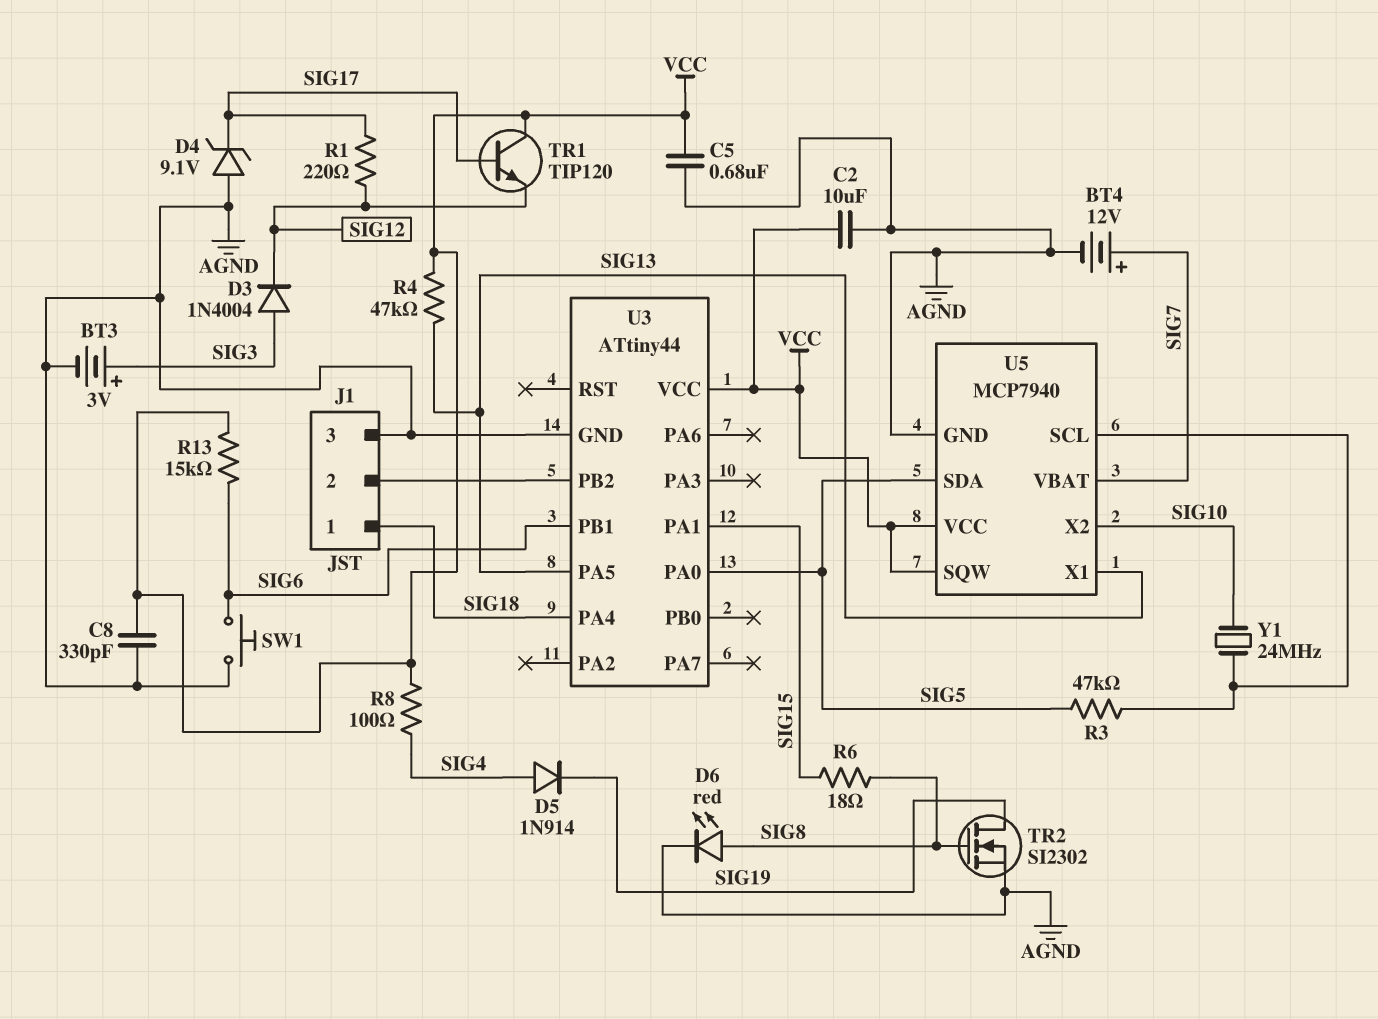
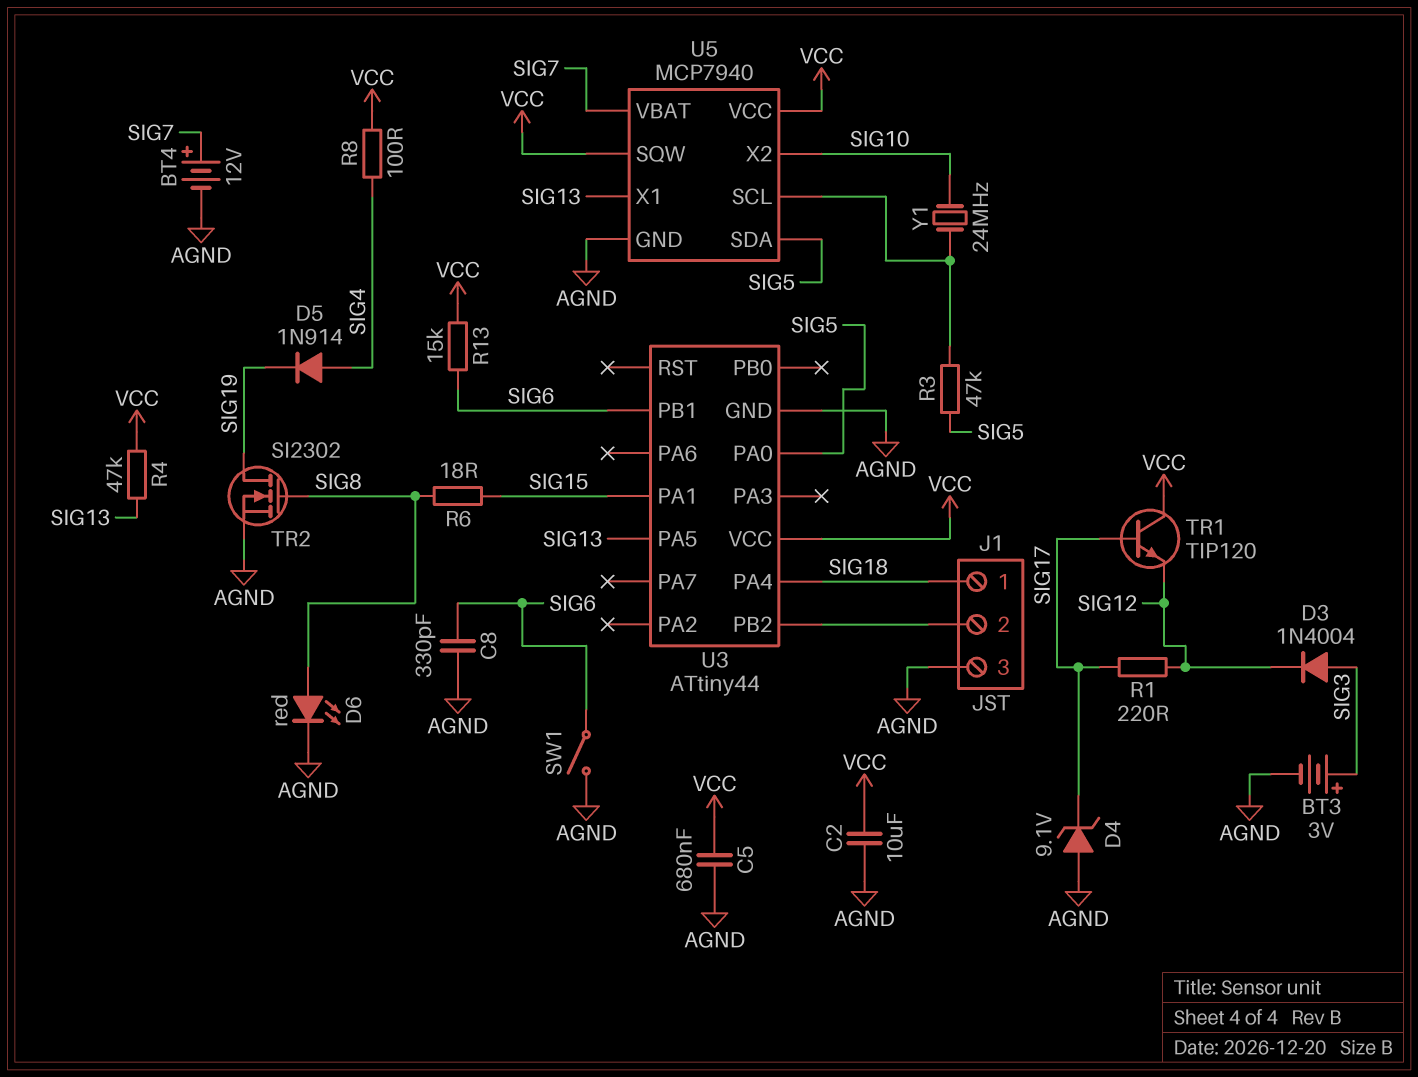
C8: 330pF (AGND, VCC) -> 330pF (AGND, SIG6)
SW1: button (AGND, SIG6) -> switch (AGND, SIG6)

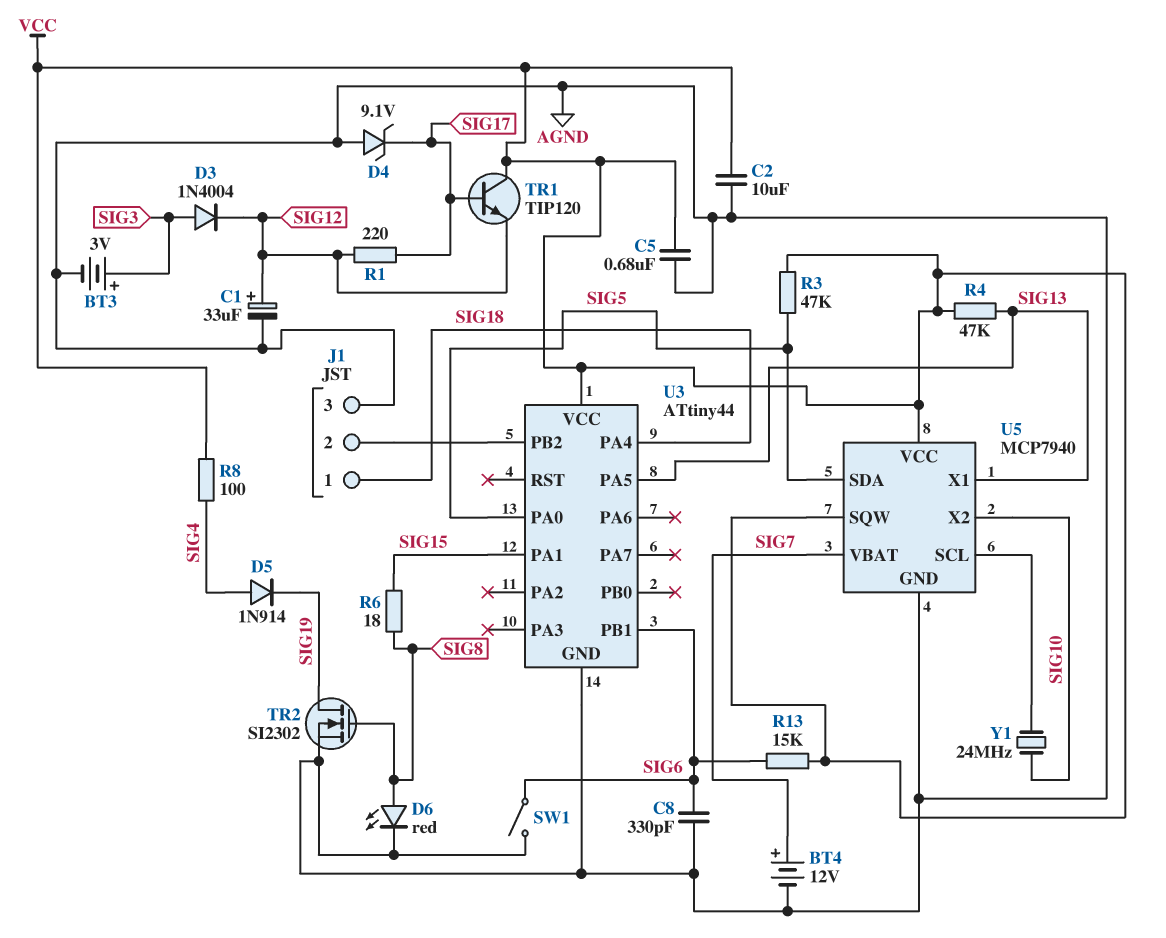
C1: none -> 33uF (plus SIG12, minus AGND)
R3: 47k (SIG5, U5/SCL) -> 47k (SIG5, VCC)

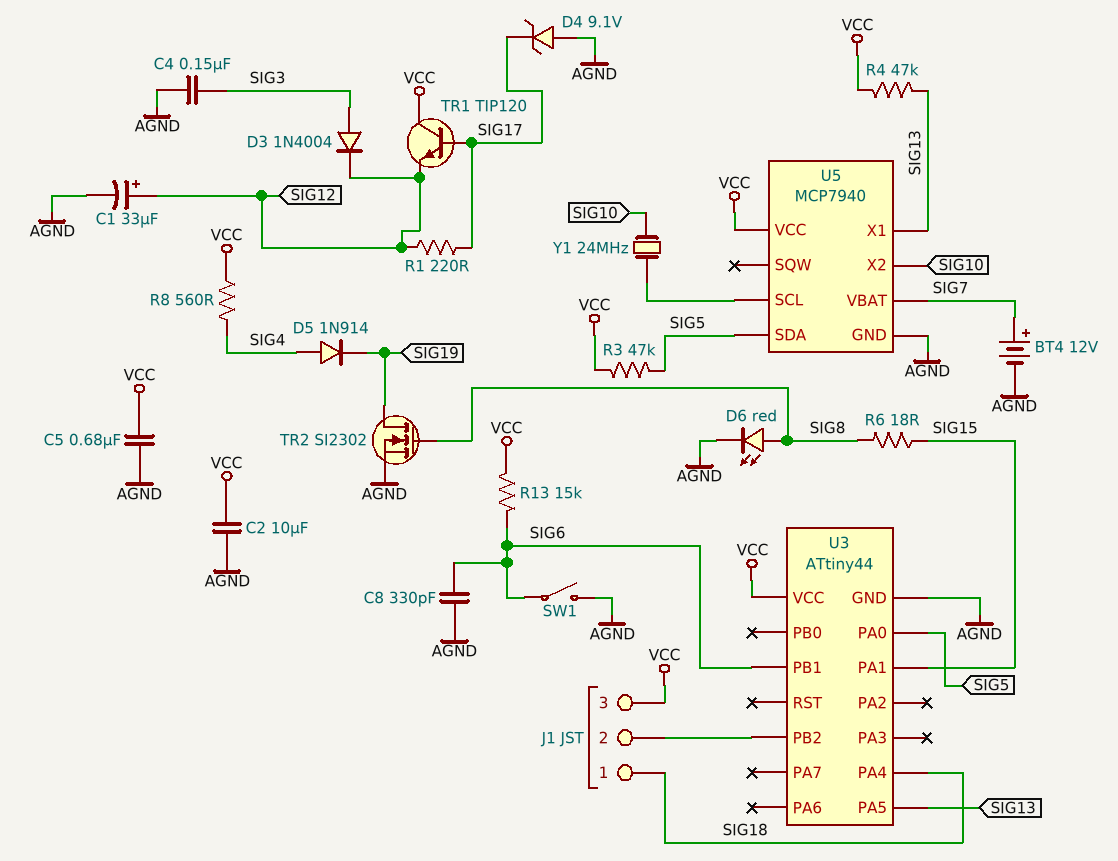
BT3: 3V (plus SIG3, minus AGND) -> none
C4: none -> 150nF (AGND, SIG3)
J1 pin 3: AGND -> VCC
R8: 100 (SIG4, VCC) -> 560 (SIG4, VCC)
U5 pin SQW: VCC -> none

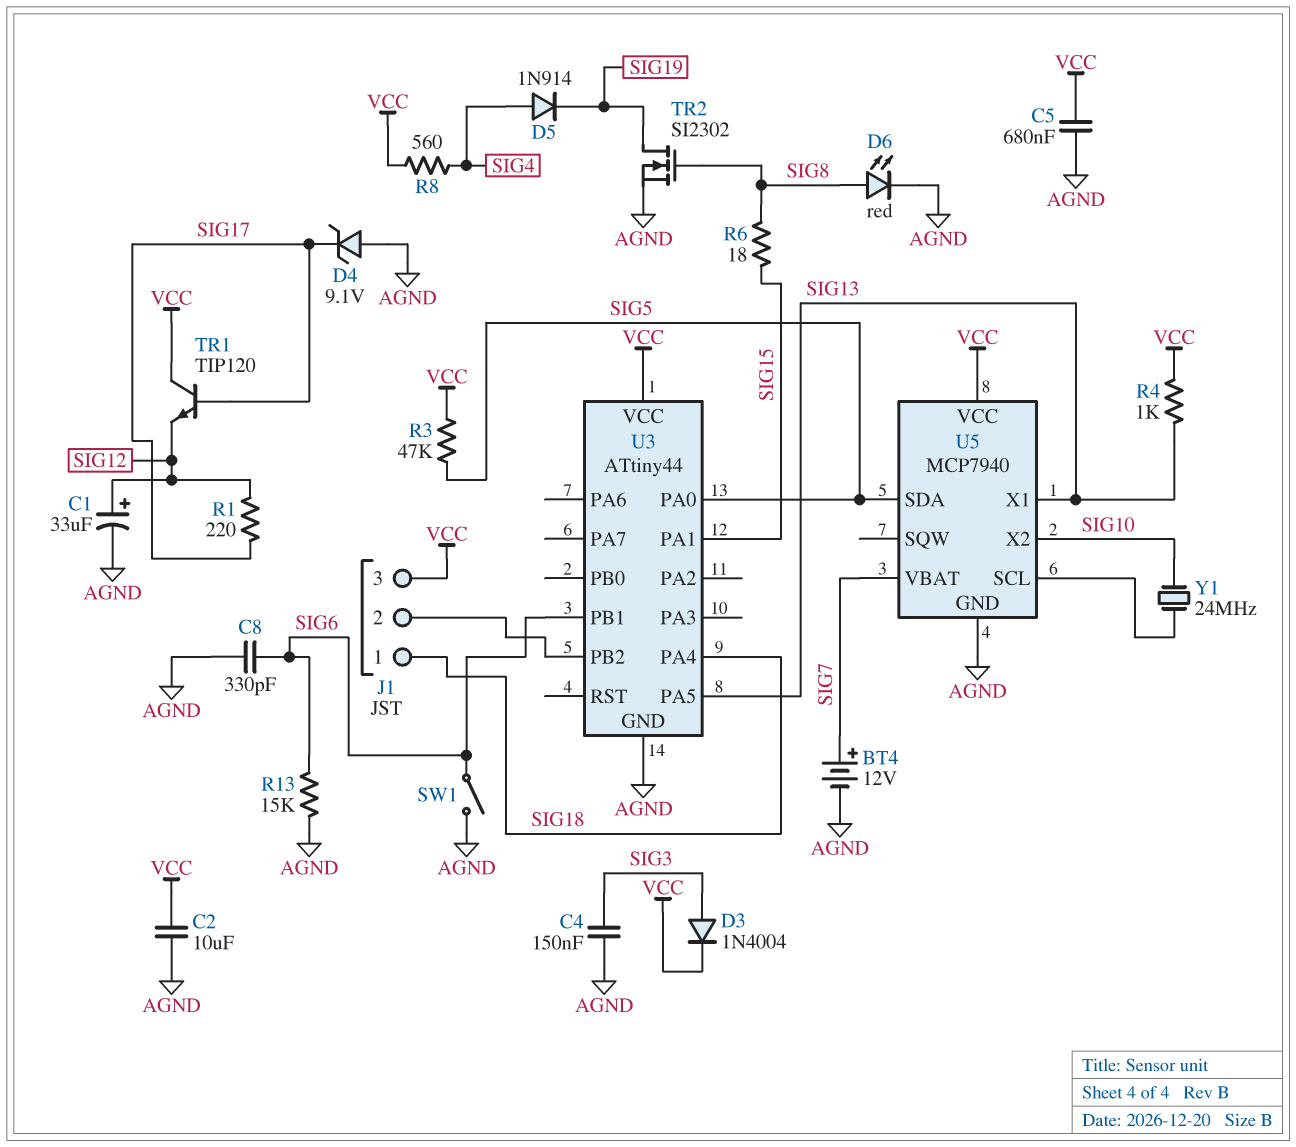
D3: diode 1N4004 (A SIG3, K SIG12) -> diode 1N4004 (A SIG3, K VCC)
R4: 47k (SIG13, VCC) -> 1k (SIG13, VCC)
R13: 15k (SIG6, VCC) -> 15k (AGND, SIG6)

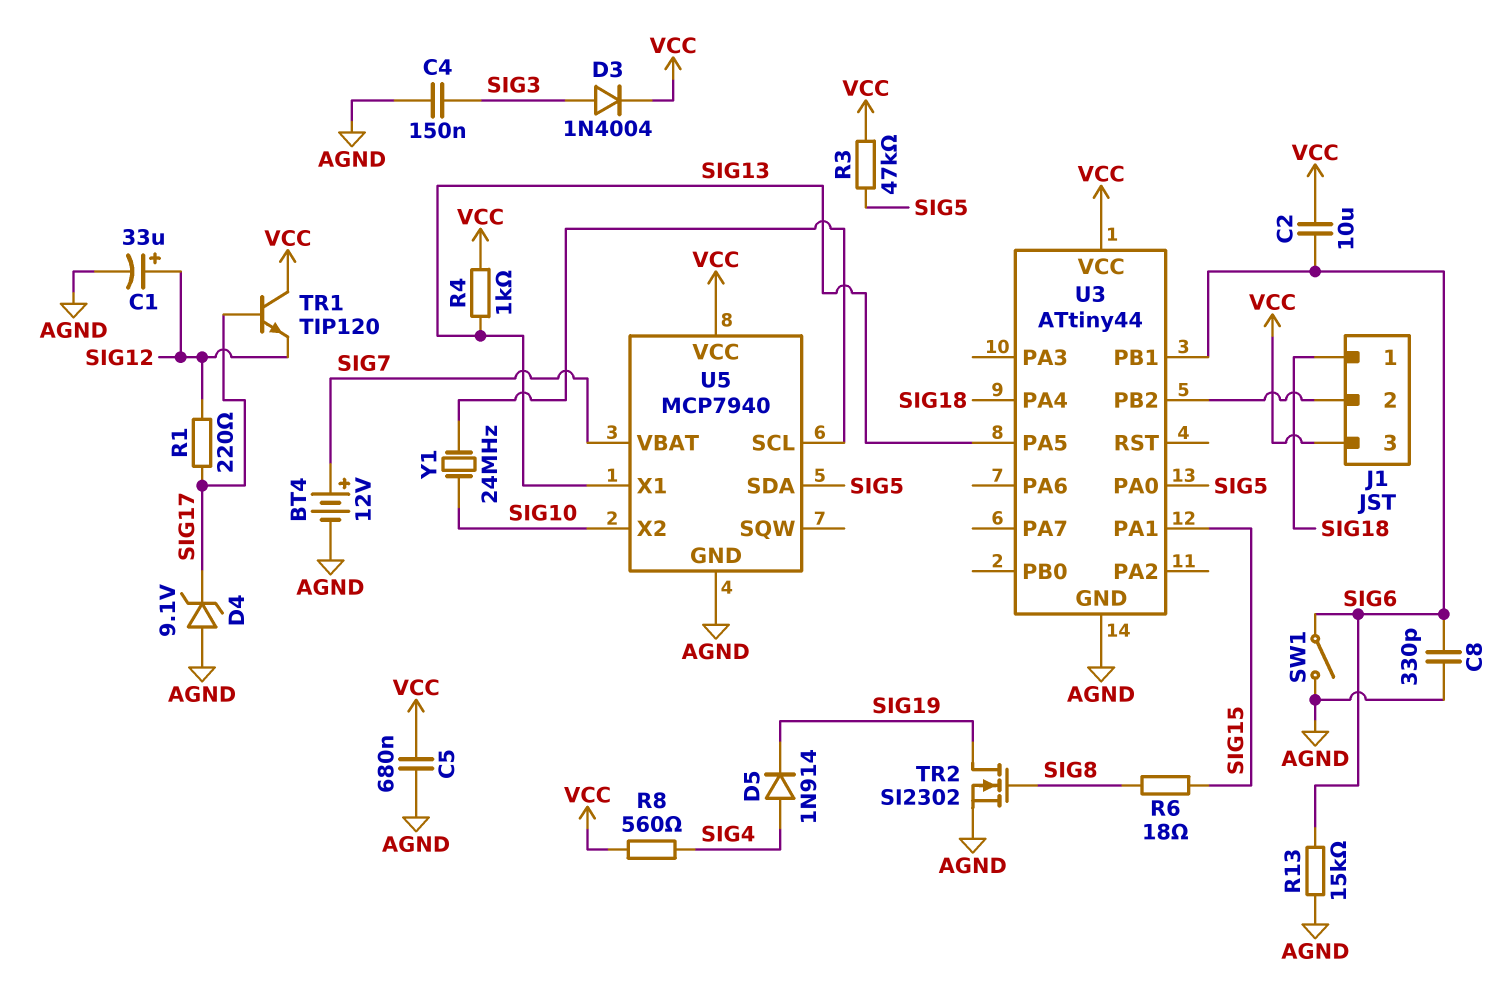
C2: 10uF (AGND, VCC) -> 10uF (SIG6, VCC)
D6: LED red (A SIG8, K AGND) -> none

